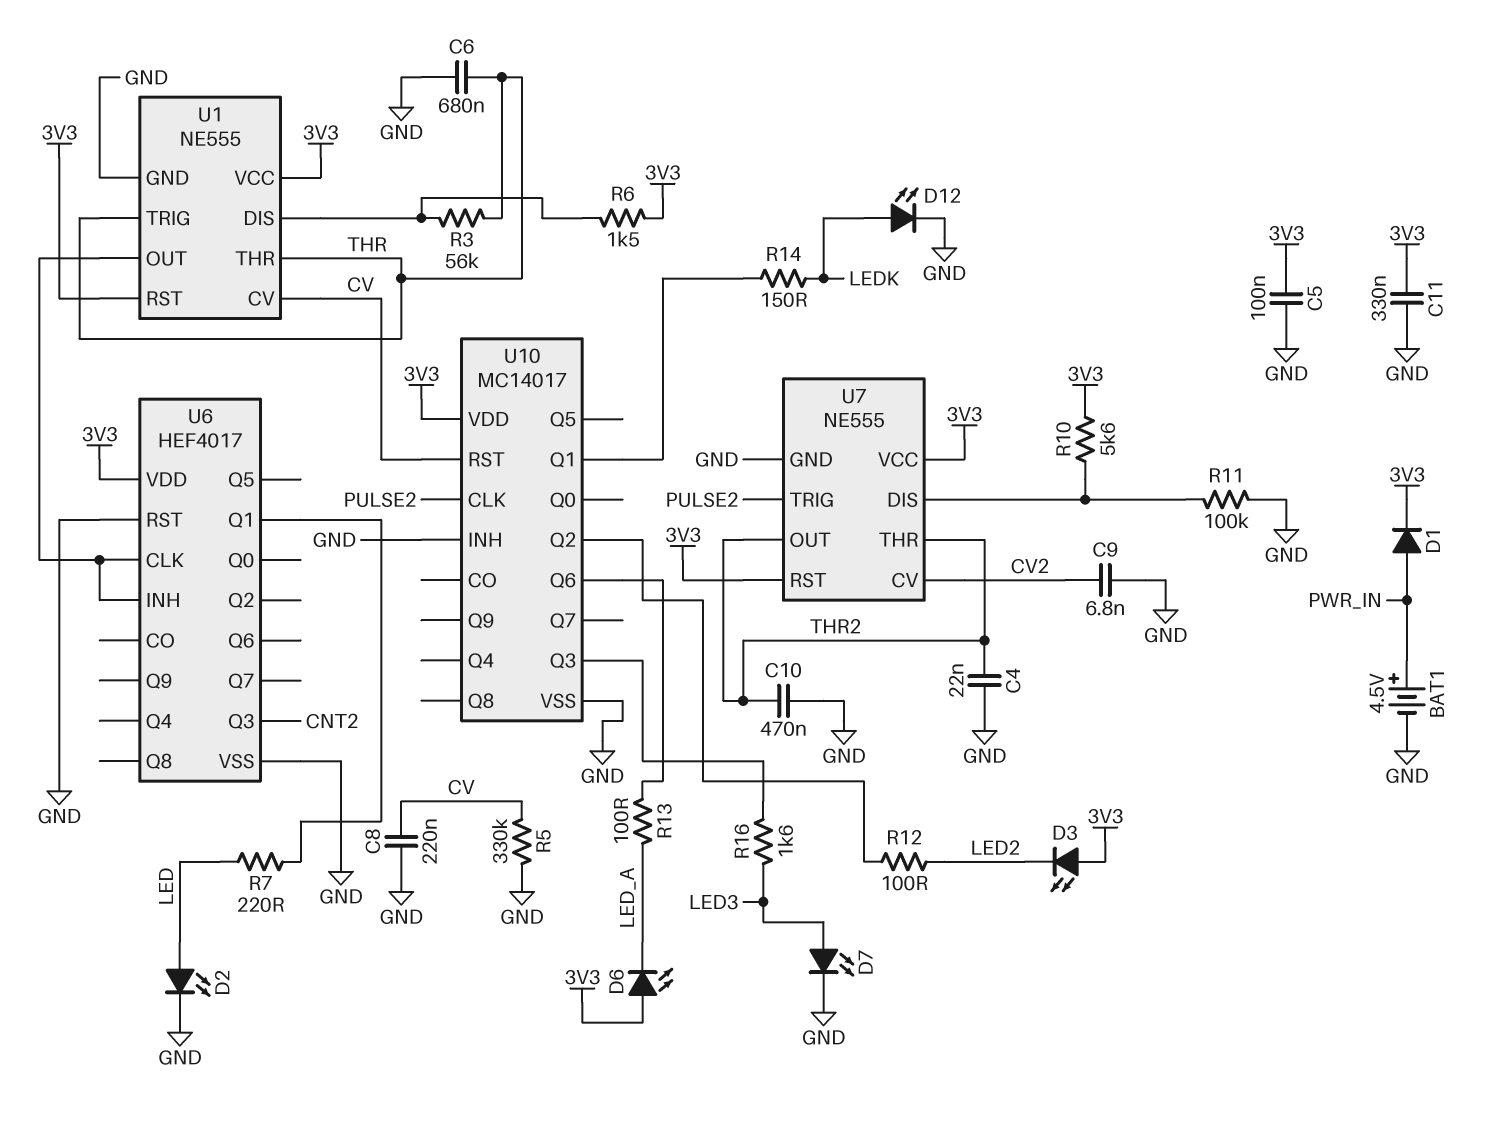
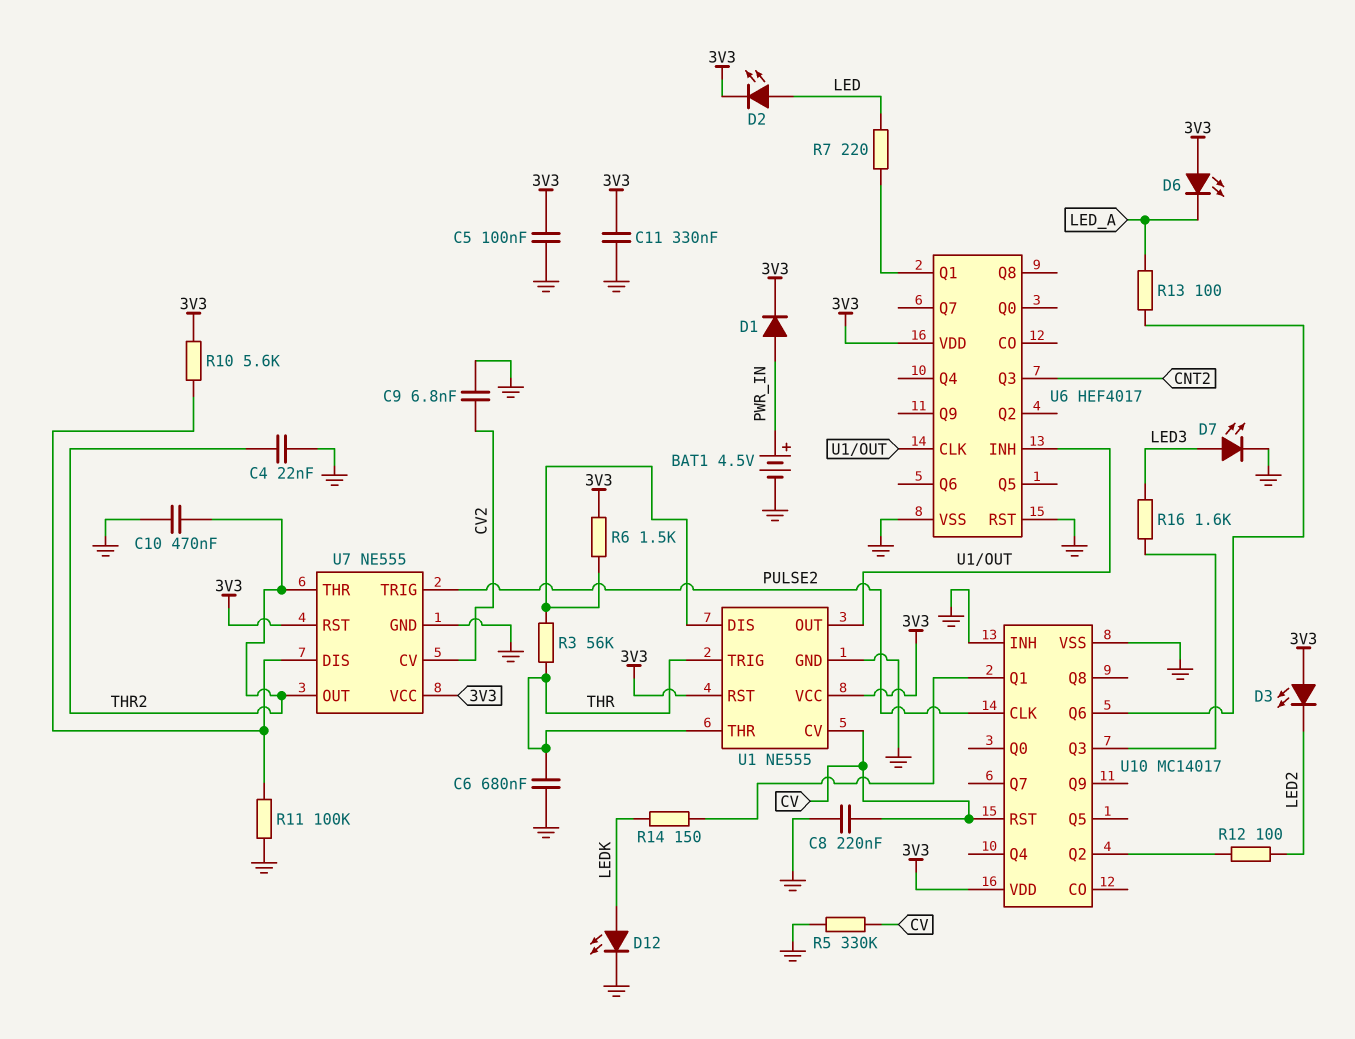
D2: LED (A LED, K GND) -> LED (A LED, K 3V3)

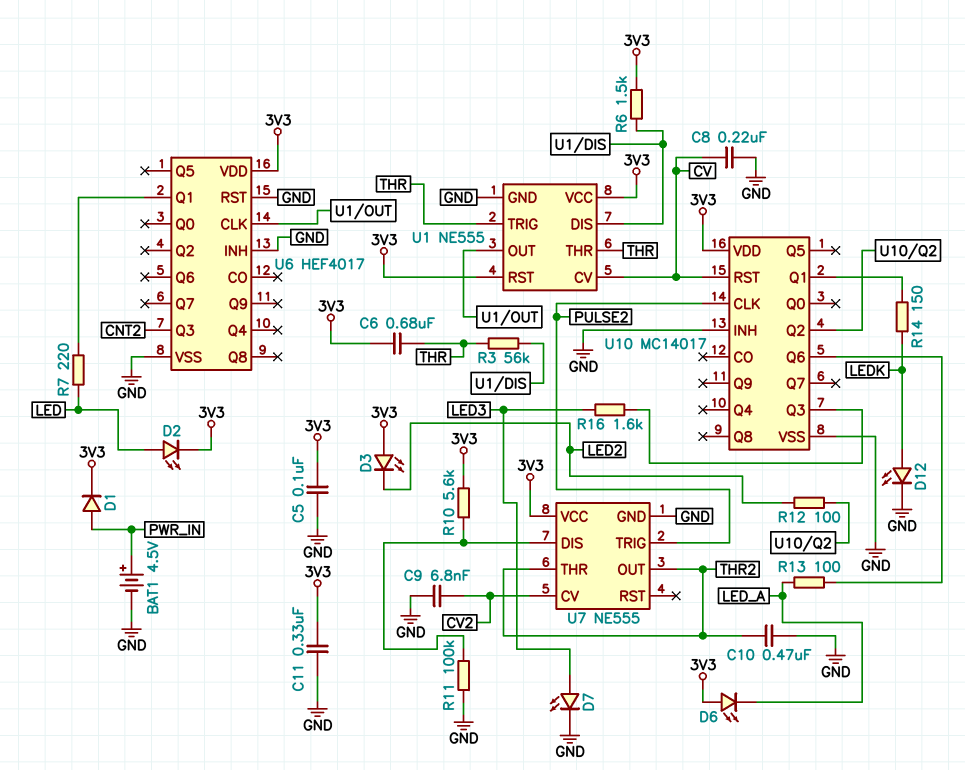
C4: 22nF (GND, THR2) -> none
C6: 680nF (GND, THR) -> 680nF (3V3, THR)
R5: 330k (CV, GND) -> none
U6 pin INH: U1/OUT -> GND
U7 pin RST: 3V3 -> none

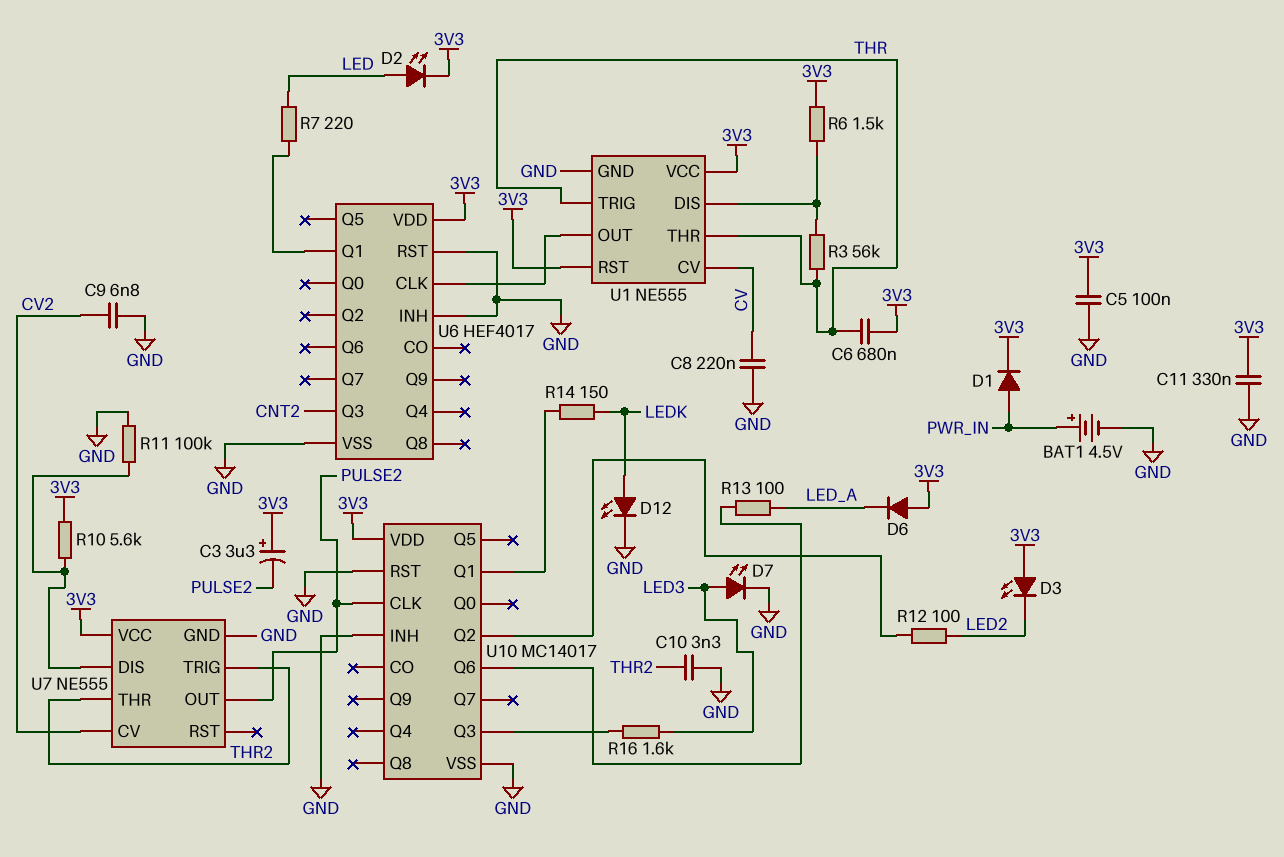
C3: none -> 3.3uF (plus 3V3, minus PULSE2)
C10: 470nF (GND, THR2) -> 3.3nF (GND, THR2)
D6: LED (A 3V3, K LED_A) -> diode (A 3V3, K LED_A)
U7 pin OUT: THR2 -> PULSE2
U7 pin TRIG: PULSE2 -> THR2
U10 pin RST: CV -> GND

